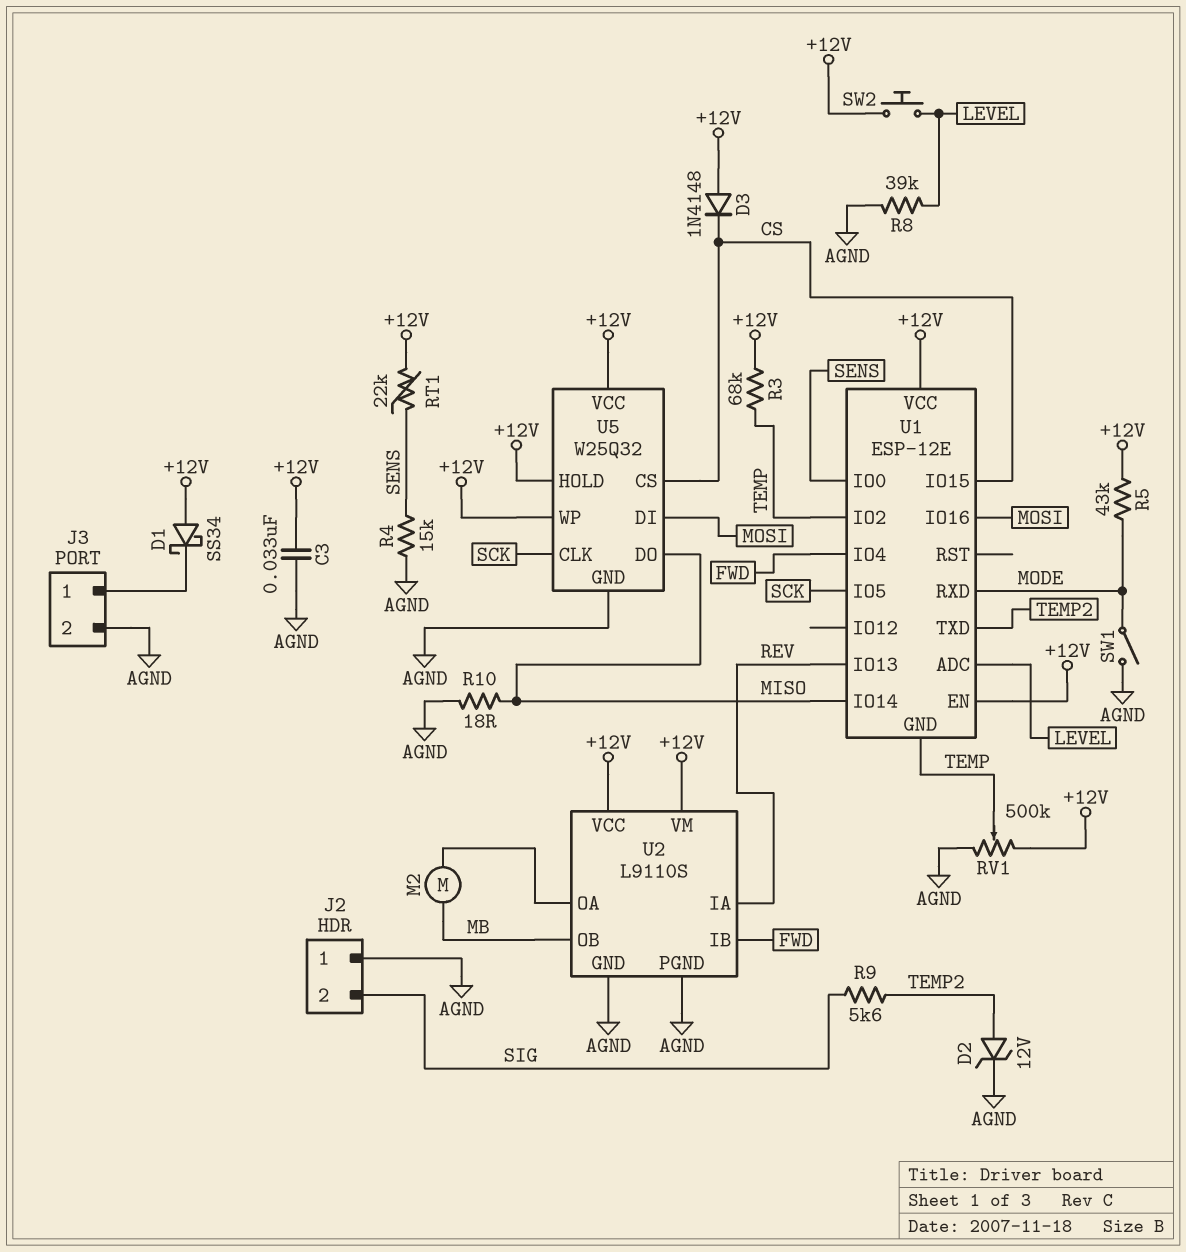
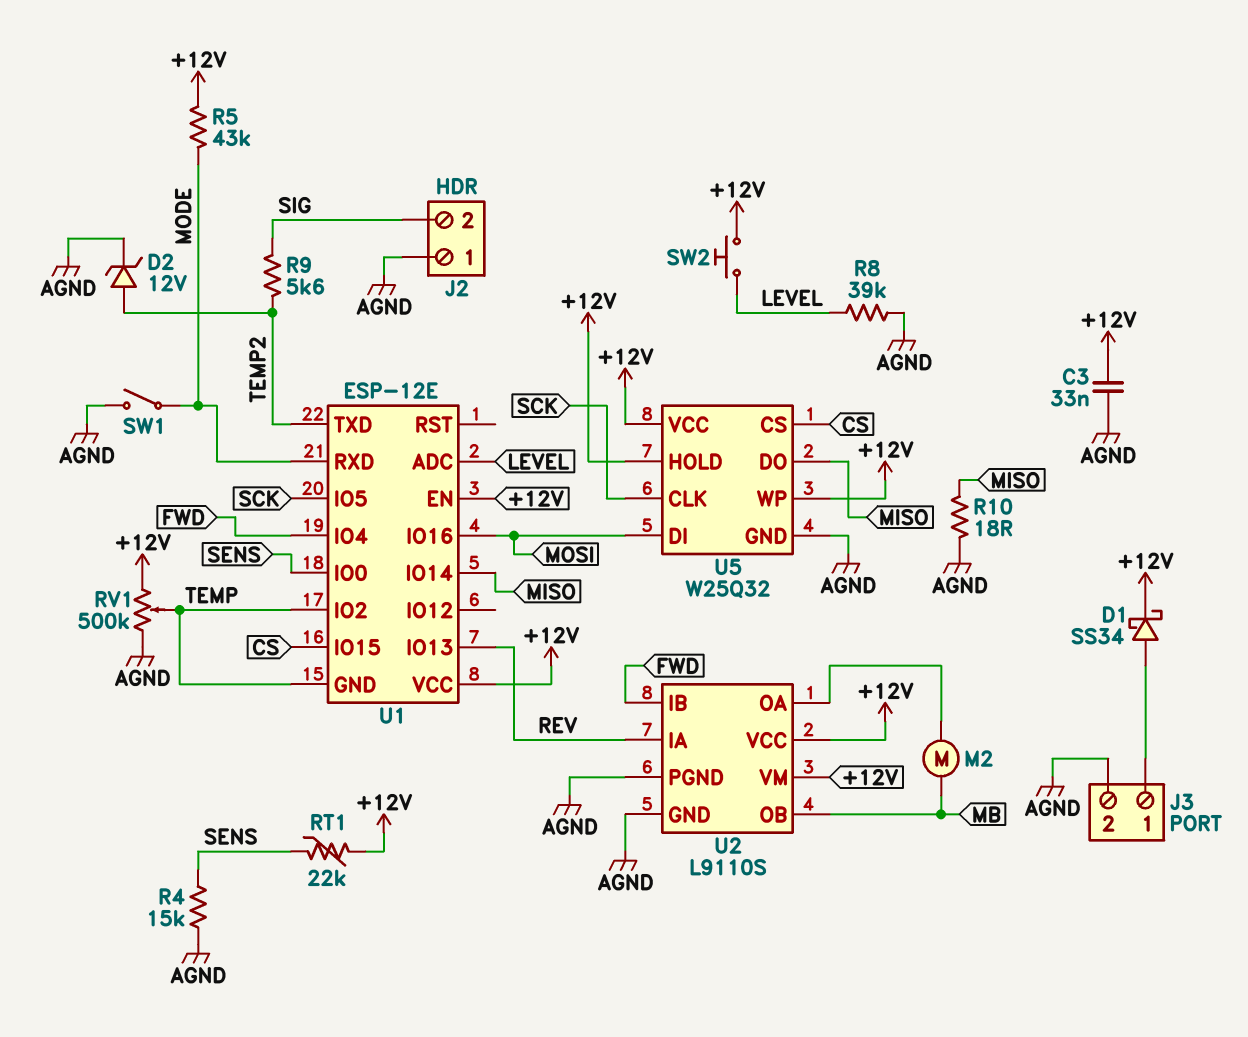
D1: schottky SS34 (A +12V, K J3/1) -> schottky SS34 (A J3/1, K +12V)
D3: diode 1N4148 (A +12V, K CS) -> none
R3: 68k (+12V, TEMP) -> none

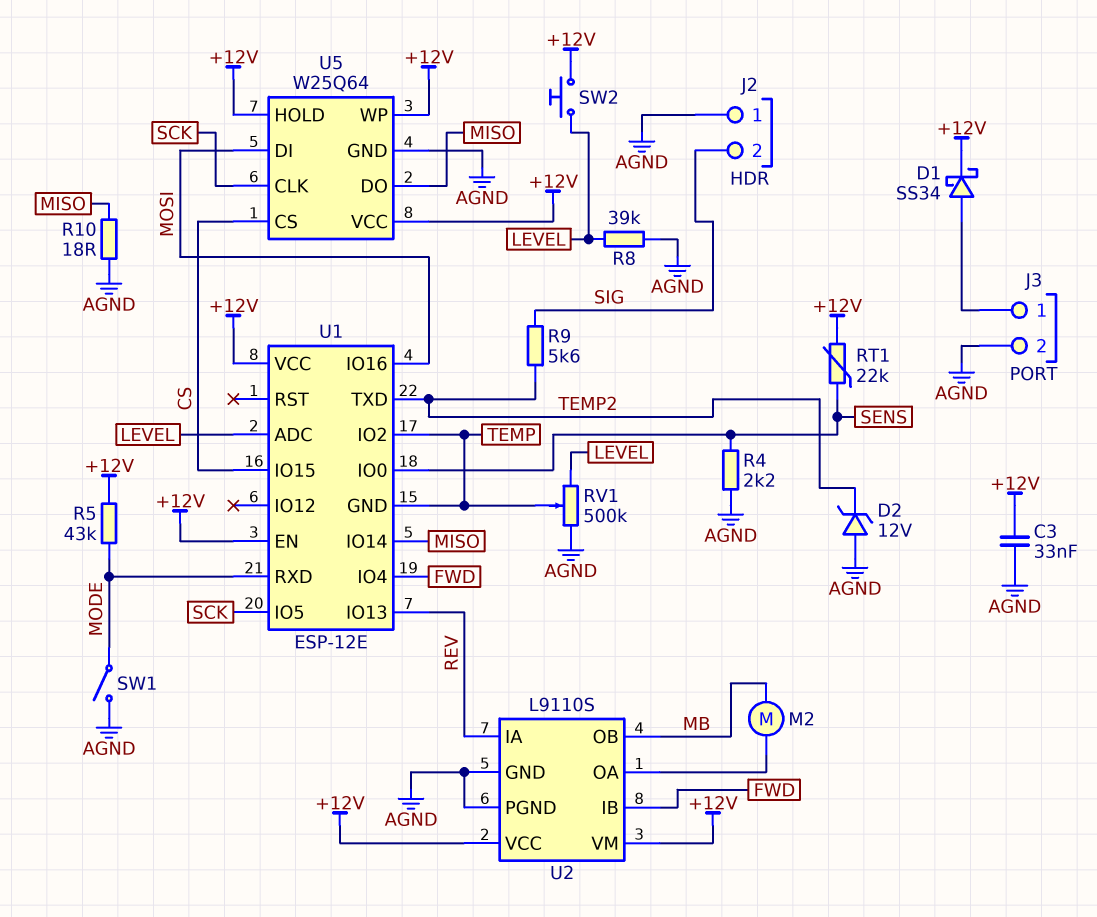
D2: zener 12V (A TEMP2, K AGND) -> zener 12V (A AGND, K TEMP2)
R4: 15k (AGND, SENS) -> 2.2k (AGND, SENS)
RV1: 500k (+12V, AGND, wiper TEMP) -> 500k (AGND, LEVEL, wiper TEMP)
U5: W25Q32 -> W25Q64

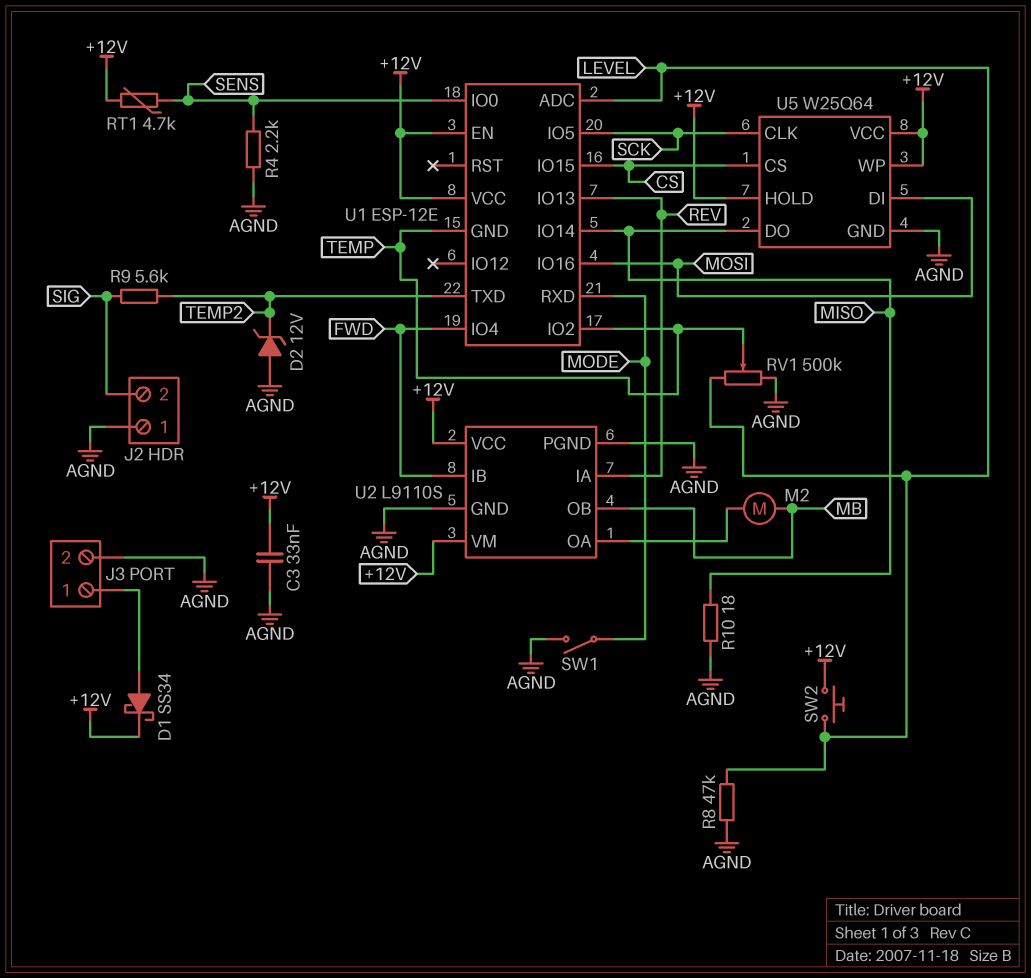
R5: 43k (+12V, MODE) -> none
R8: 39k (AGND, LEVEL) -> 47k (AGND, LEVEL)
RT1: 22k (+12V, SENS) -> 4.7k (+12V, SENS)

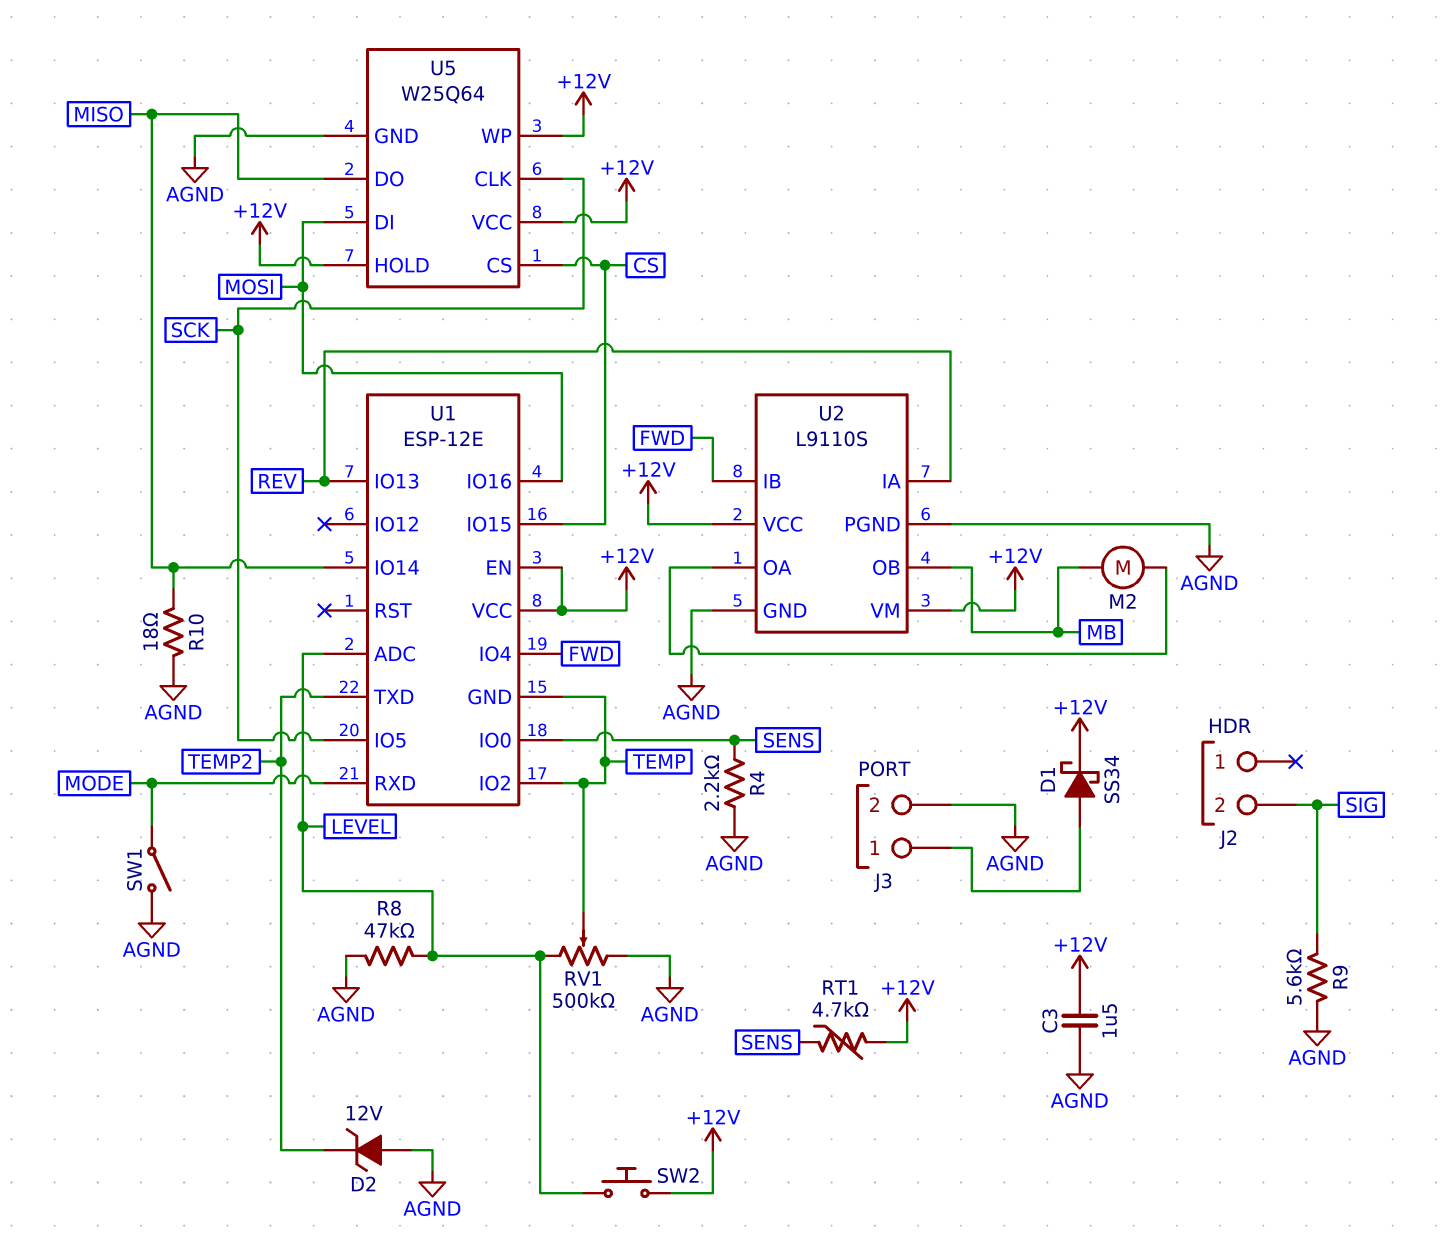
C3: 33nF (+12V, AGND) -> 1.5uF (+12V, AGND)
J2 pin 1: AGND -> none
R9: 5.6k (SIG, TEMP2) -> 5.6k (AGND, SIG)

